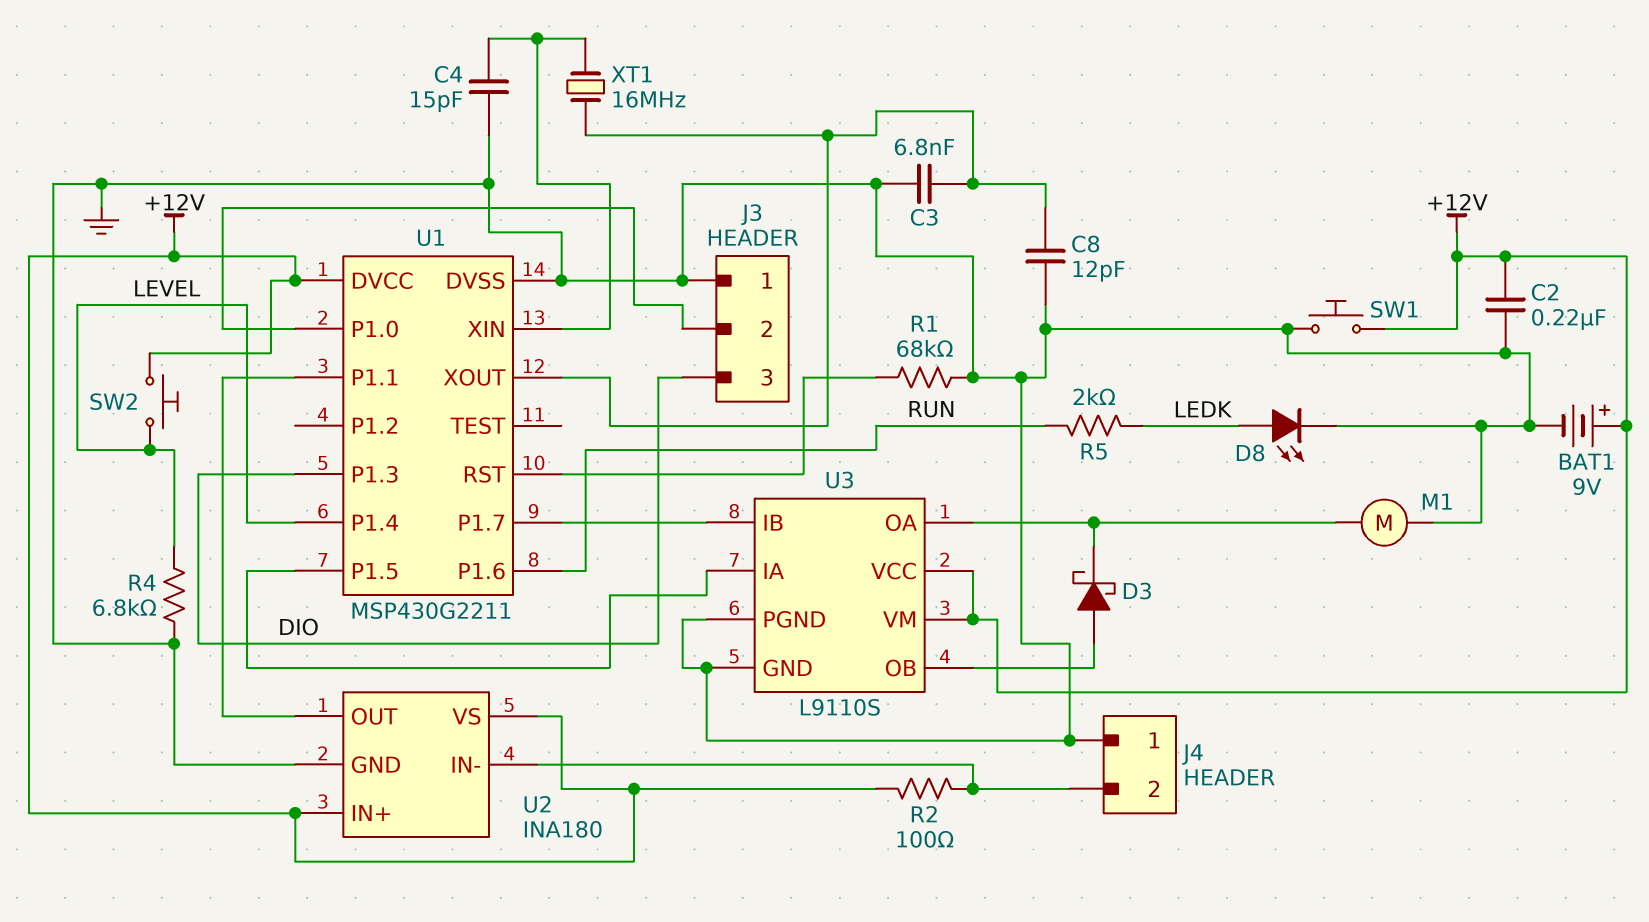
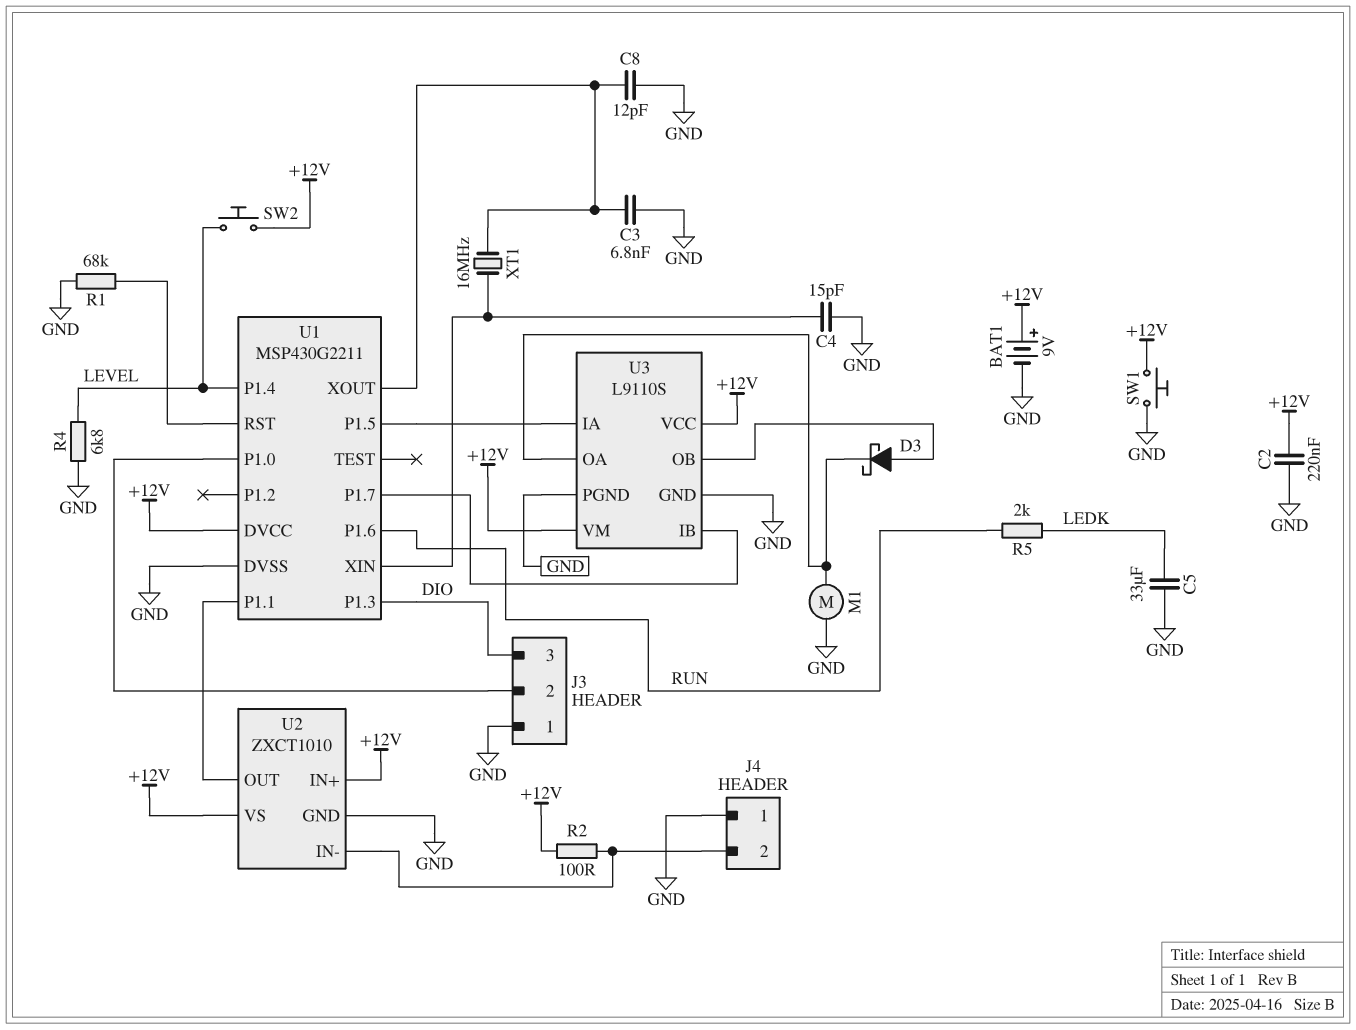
C5: none -> 33uF (GND, LEDK)
D8: LED (A LEDK, K GND) -> none
U2: INA180 -> ZXCT1010

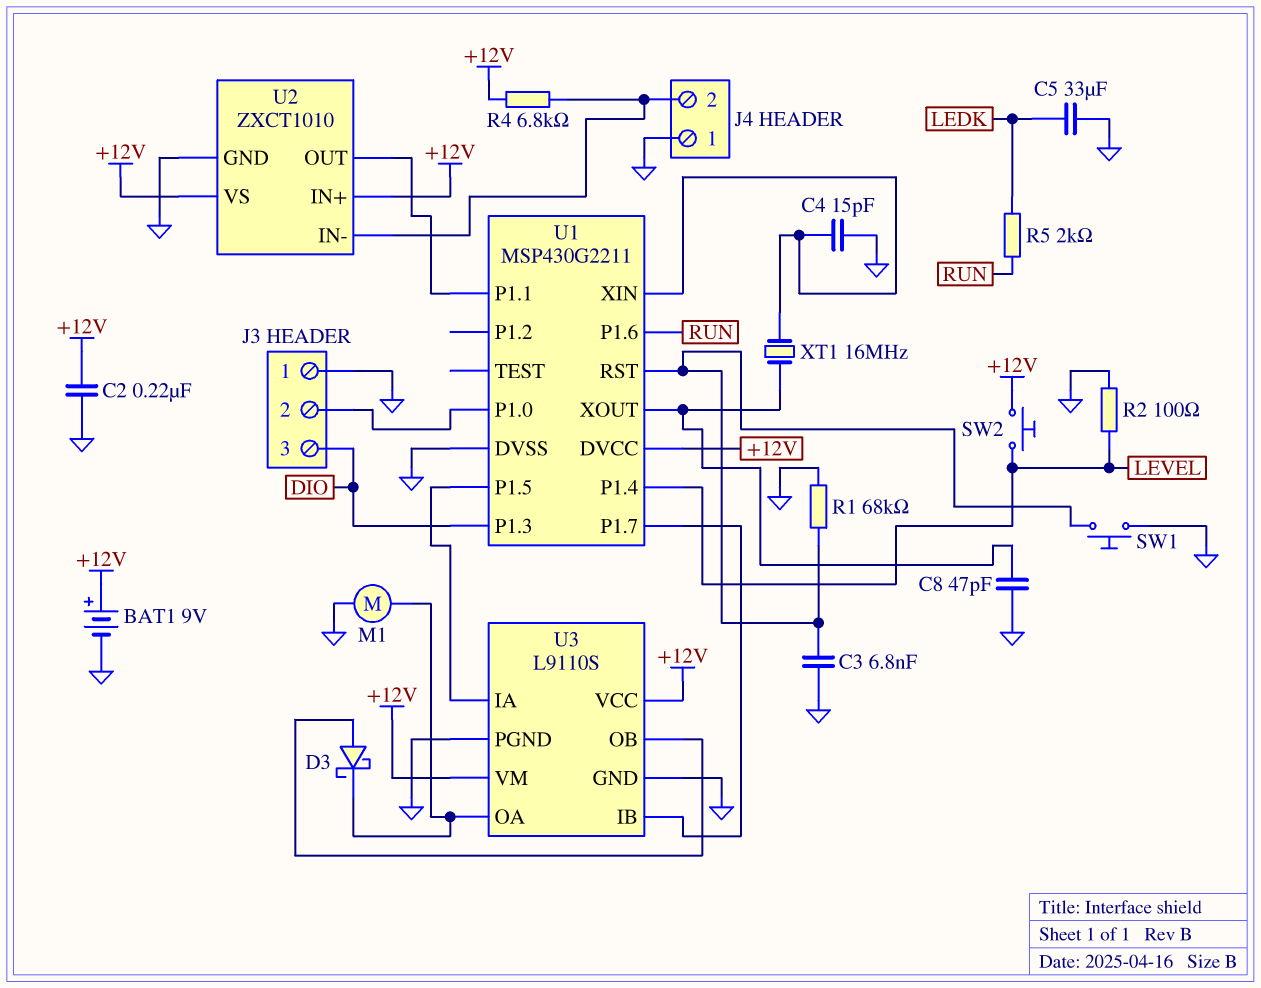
C3: 6.8nF (GND, U1/XOUT) -> 6.8nF (GND, U1/RST)
C8: 12pF (GND, U1/XOUT) -> 47pF (GND, U1/XOUT)
R2: 100 (+12V, J4/2) -> 100 (GND, LEVEL)
R4: 6.8k (GND, LEVEL) -> 6.8k (+12V, J4/2)
SW1: button (+12V, GND) -> button (GND, U1/RST)

